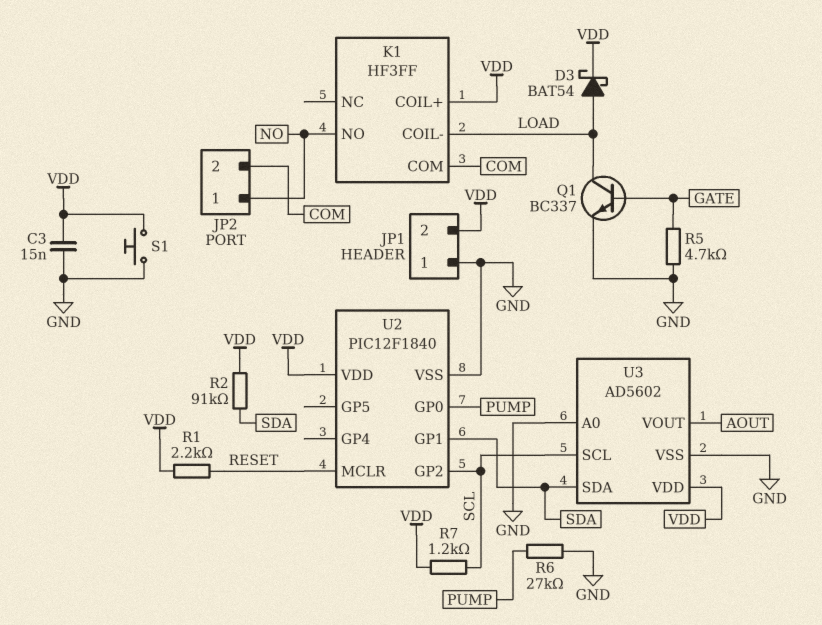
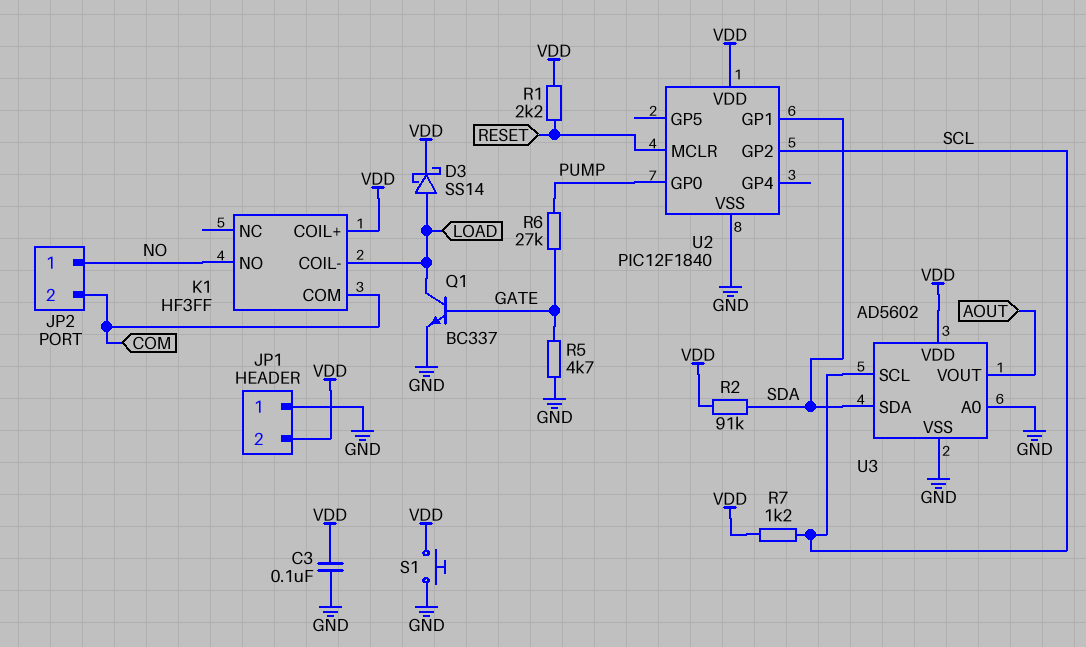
C3: 15nF (GND, VDD) -> 100nF (GND, VDD)
D3: schottky BAT54 (A LOAD, K VDD) -> schottky SS14 (A LOAD, K VDD)
R6: 27k (GND, PUMP) -> 27k (GATE, PUMP)

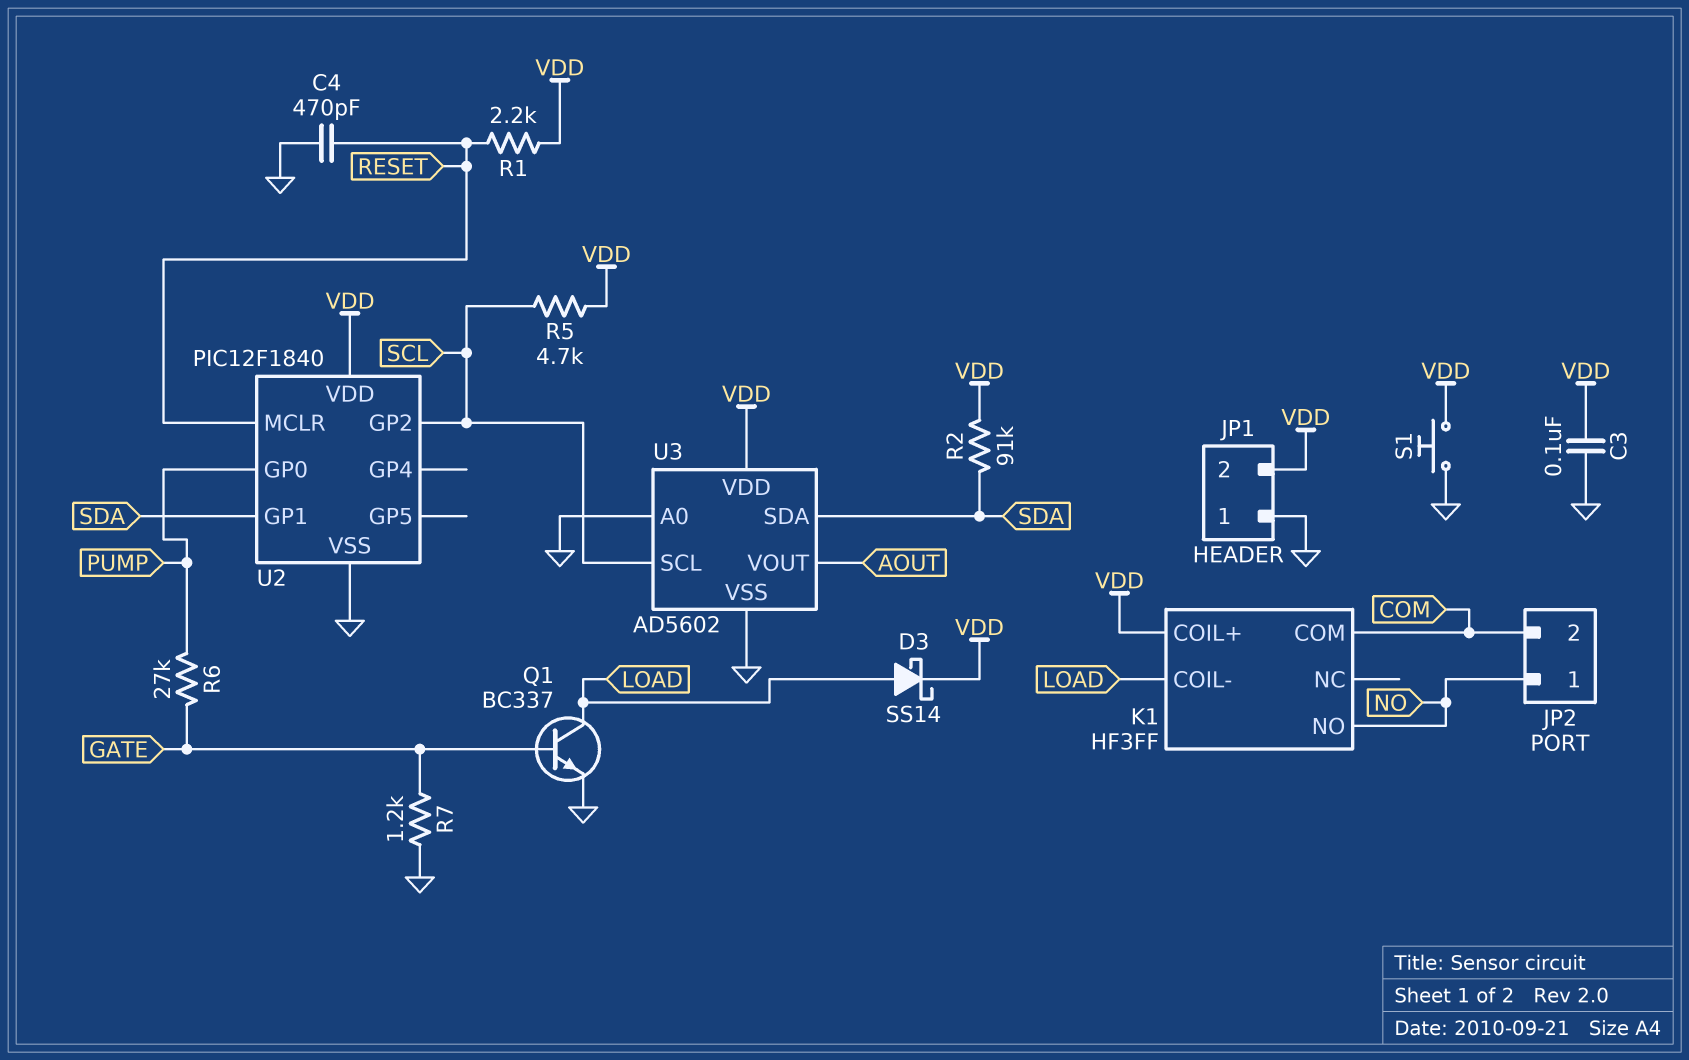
C4: none -> 470pF (GND, RESET)
R5: 4.7k (GATE, GND) -> 4.7k (SCL, VDD)
R7: 1.2k (SCL, VDD) -> 1.2k (GATE, GND)

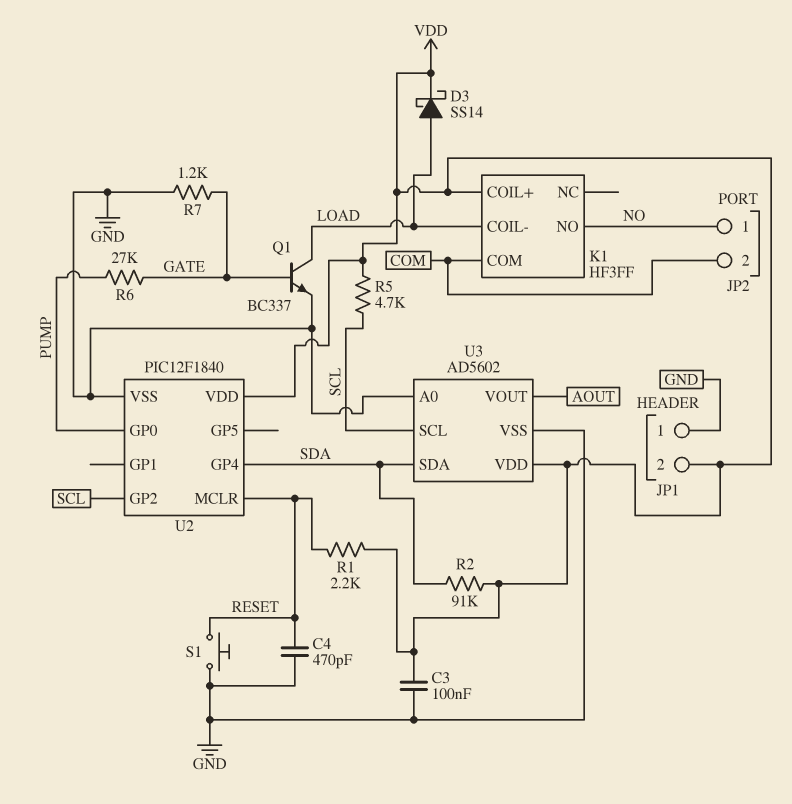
S1: button (GND, VDD) -> button (GND, RESET)
U2 pin GP1: SDA -> none
U2 pin GP4: none -> SDA

